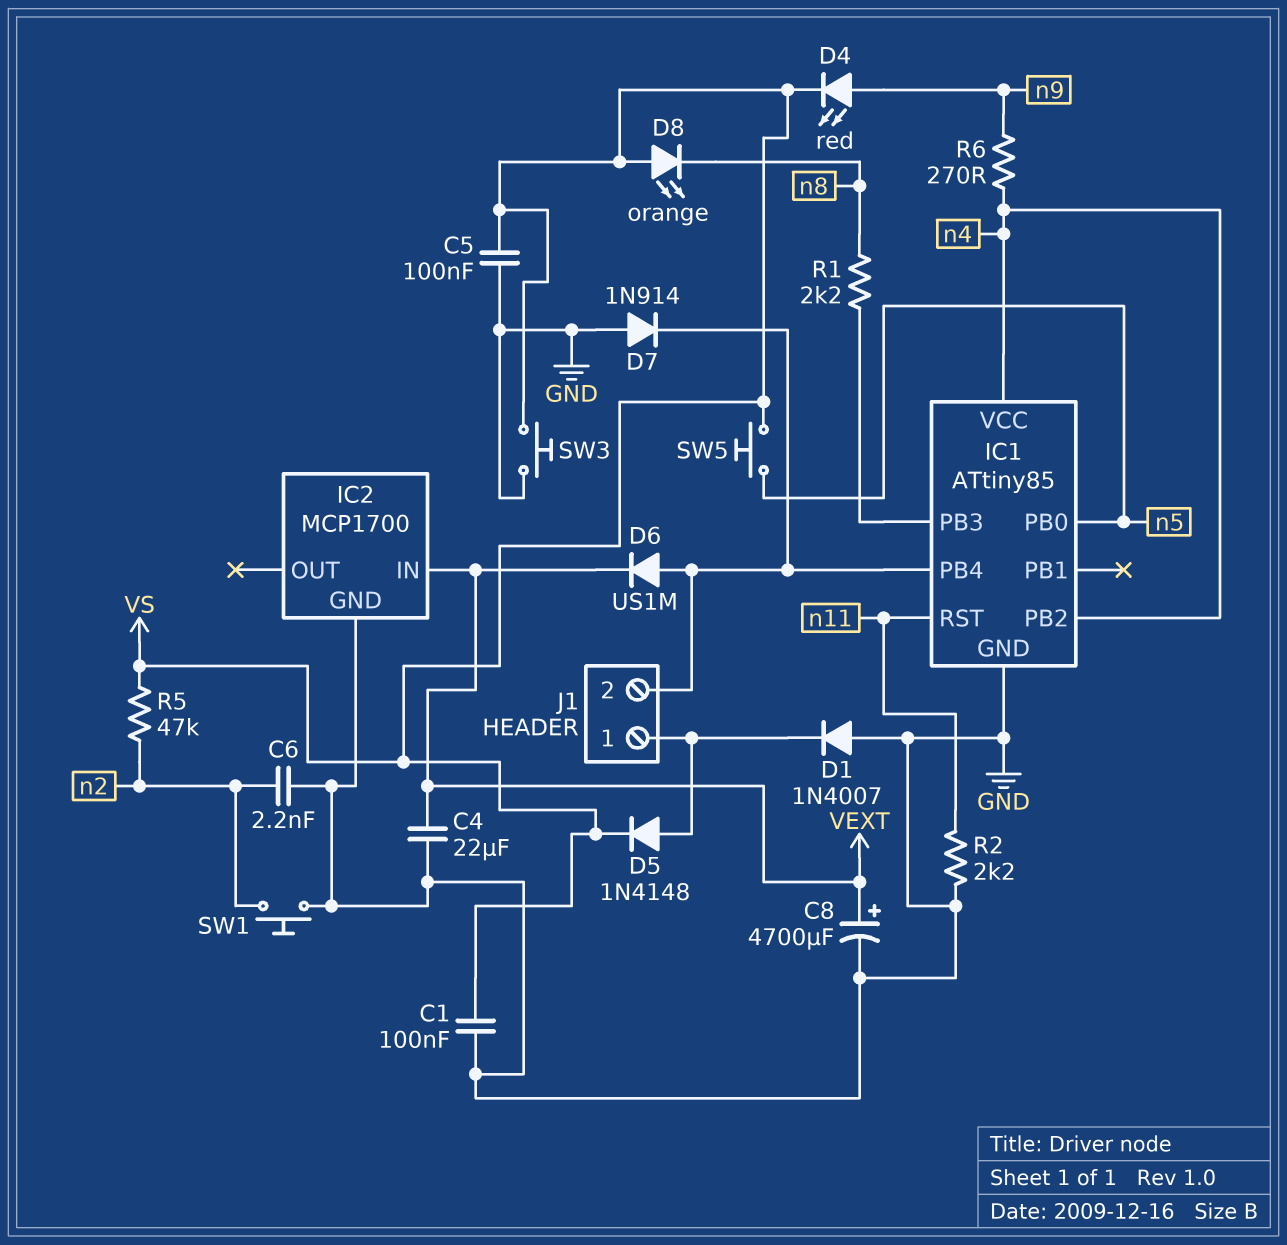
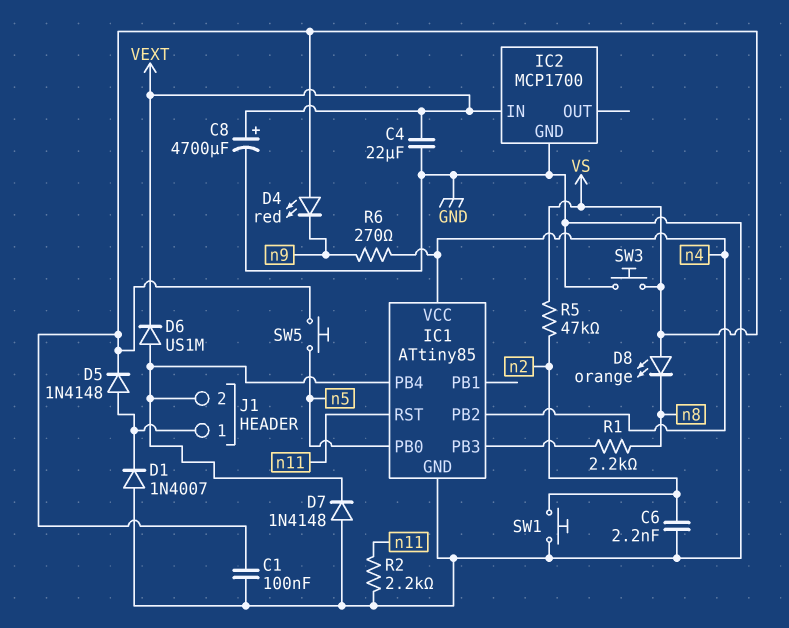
C5: 100nF (GND, VS) -> none
D4: LED red (A n9, K VS) -> LED red (A VS, K n9)
D7: diode 1N914 (A GND, K IC1/PB4) -> diode 1N4148 (A GND, K IC1/PB4)

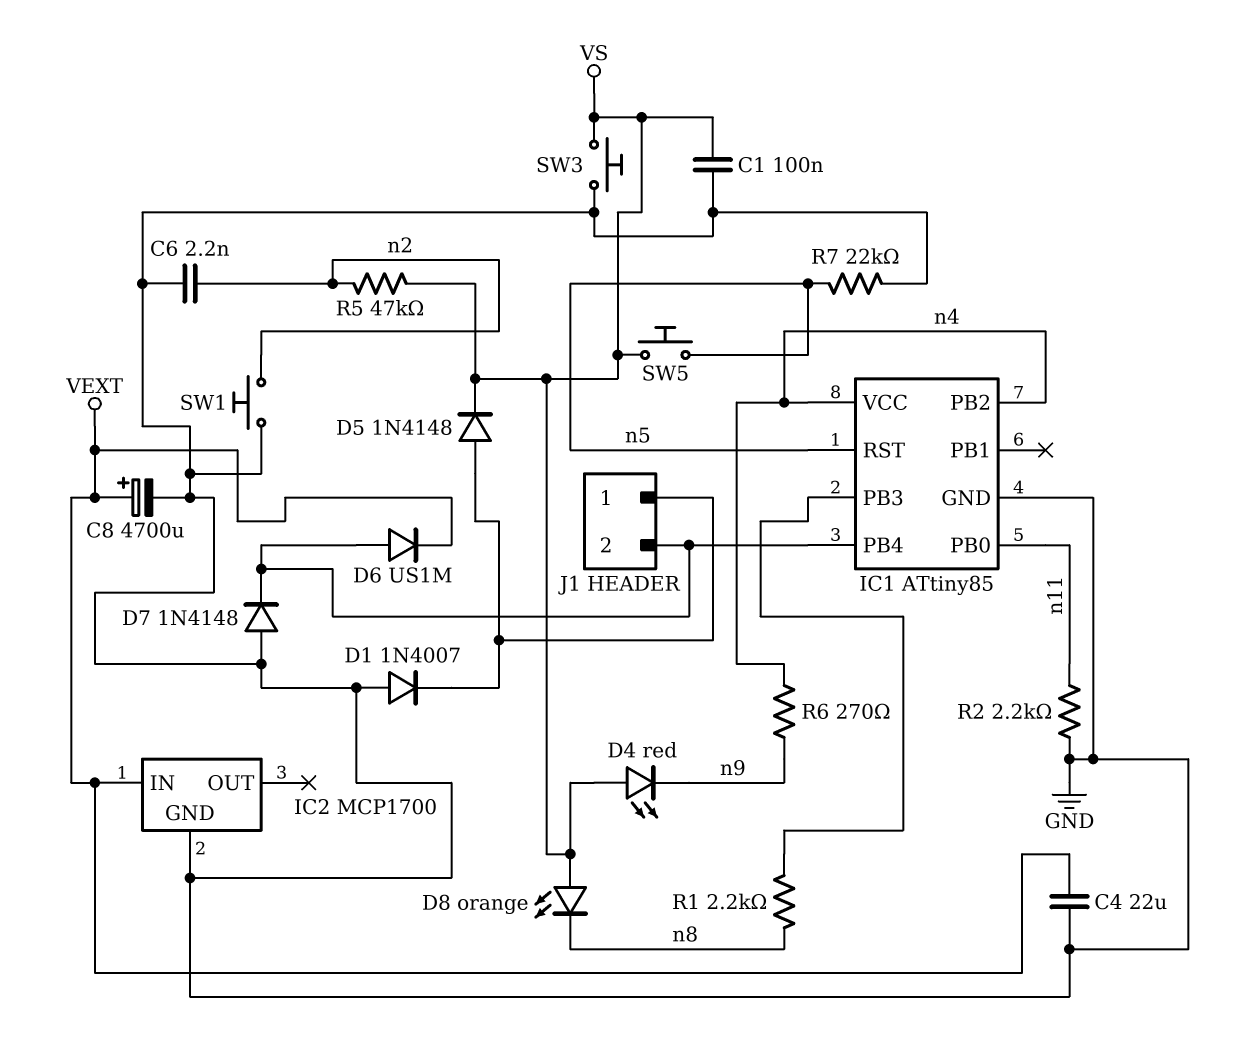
IC1 pin PB0: n5 -> n11
IC1 pin RST: n11 -> n5
R7: none -> 22k (GND, n5)

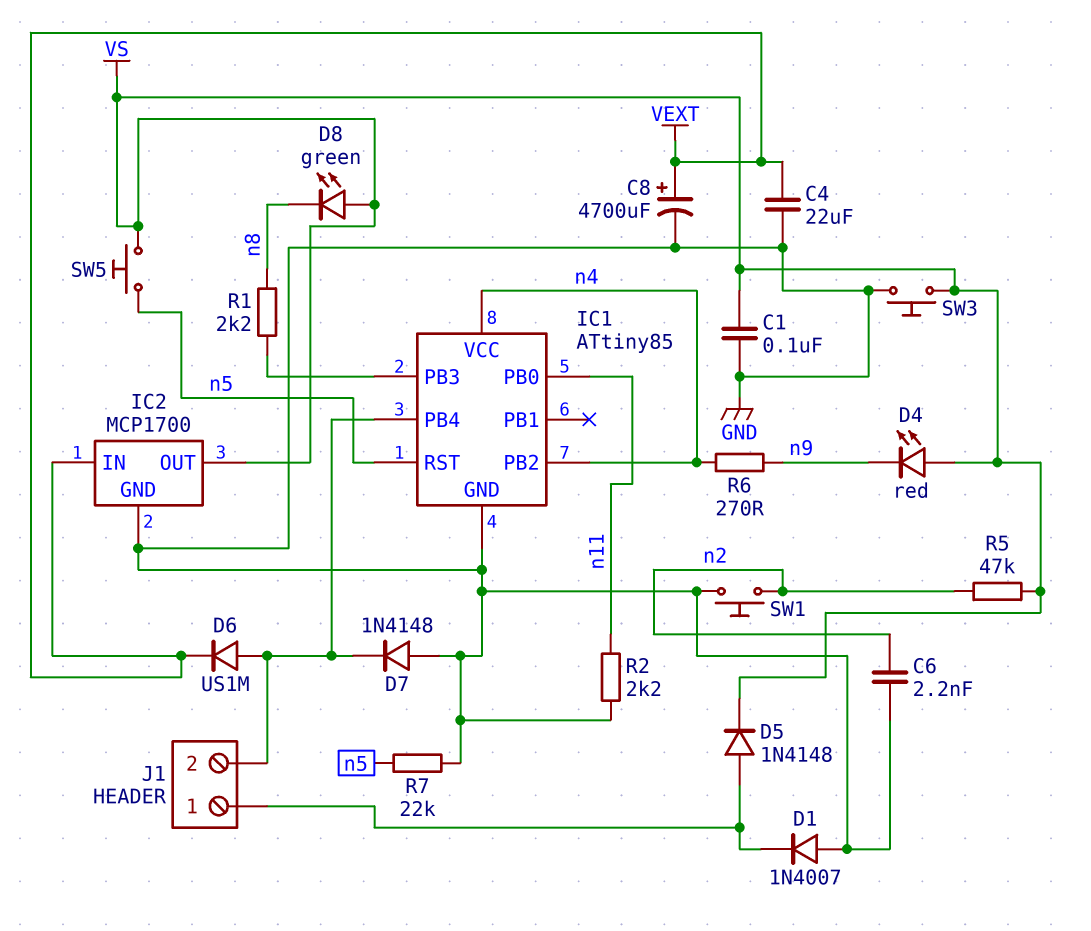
D8: LED orange (A VS, K n8) -> LED green (A VS, K n8)
IC2 pin OUT: none -> VS

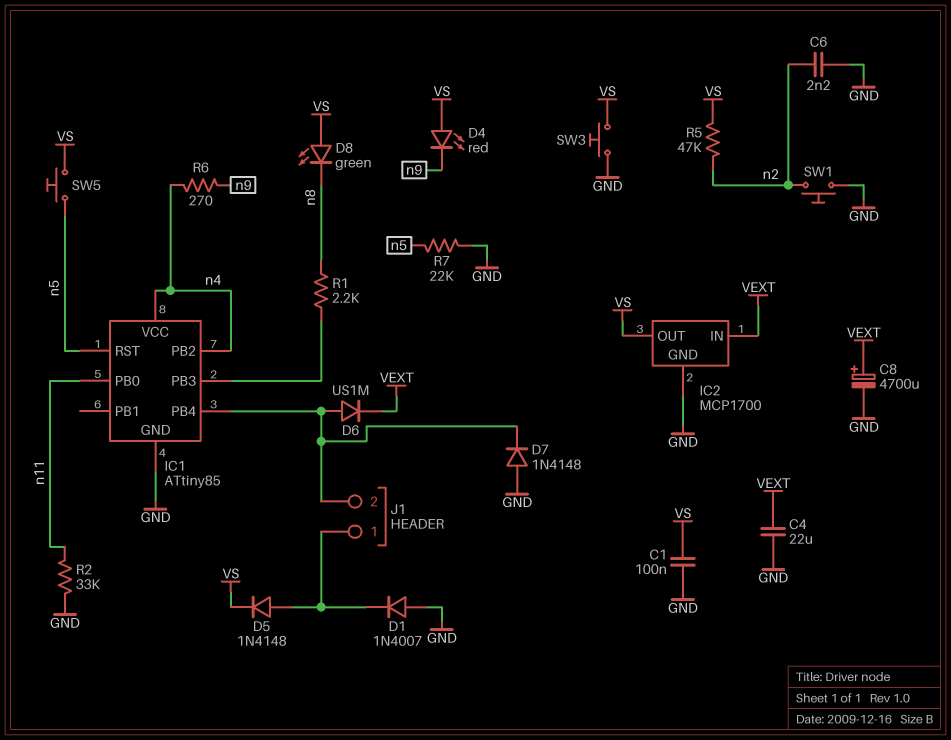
R2: 2.2k (GND, n11) -> 33k (GND, n11)

